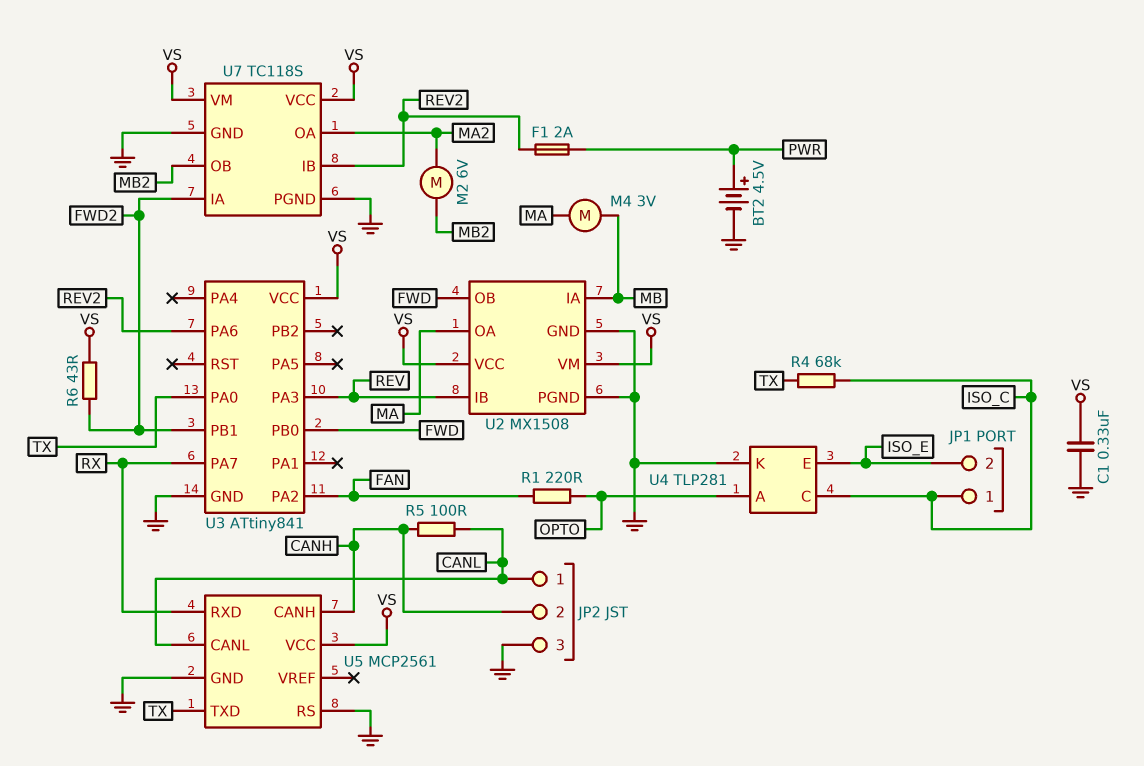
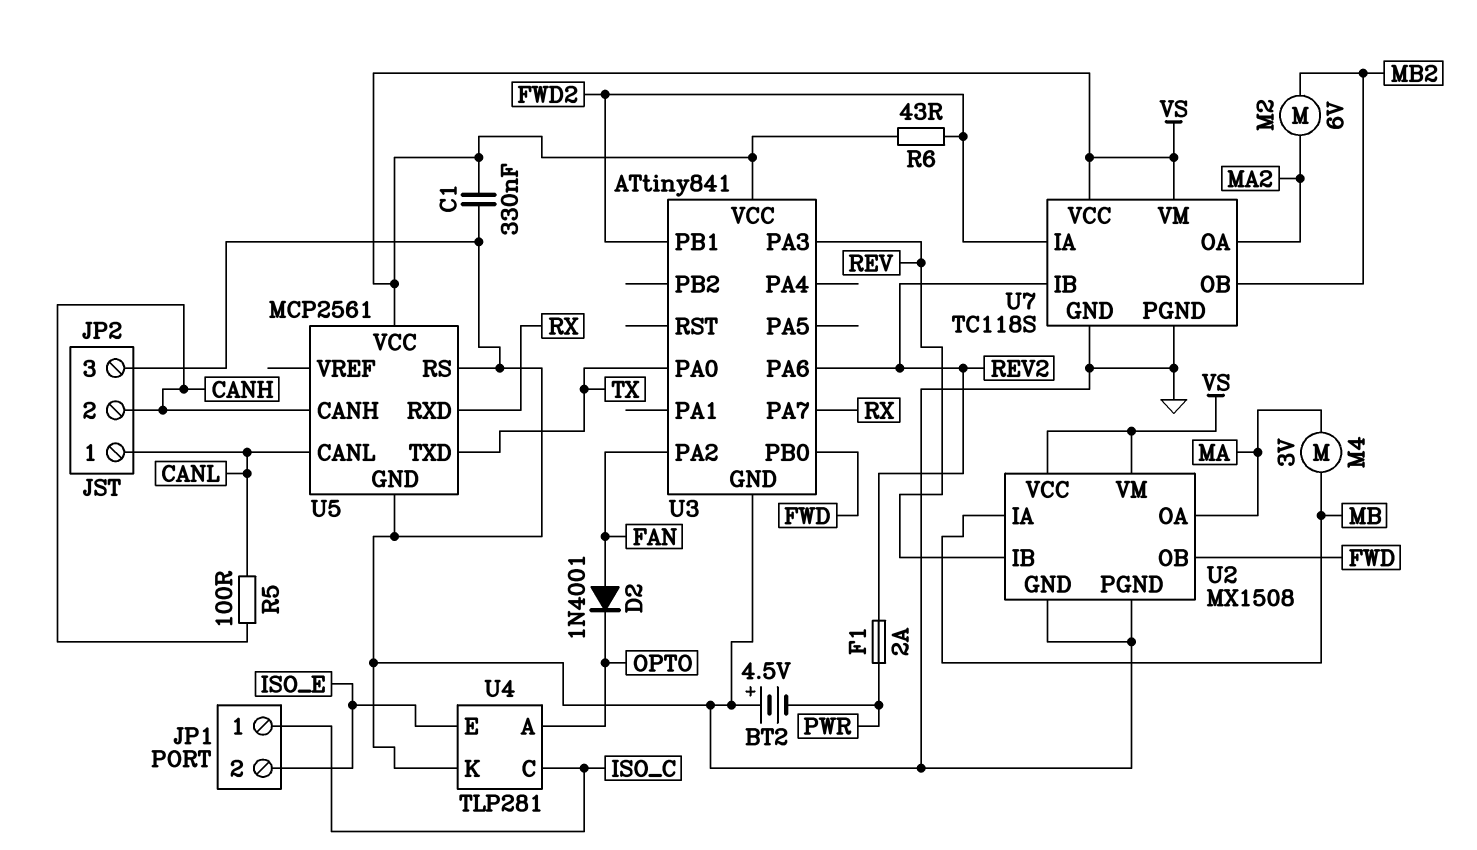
BT2: 4.5V (plus PWR, minus GND) -> 4.5V (plus GND, minus PWR)
D2: none -> diode 1N4001 (A FAN, K OPTO)
R1: 220 (FAN, OPTO) -> none
R4: 68k (ISO_C, TX) -> none

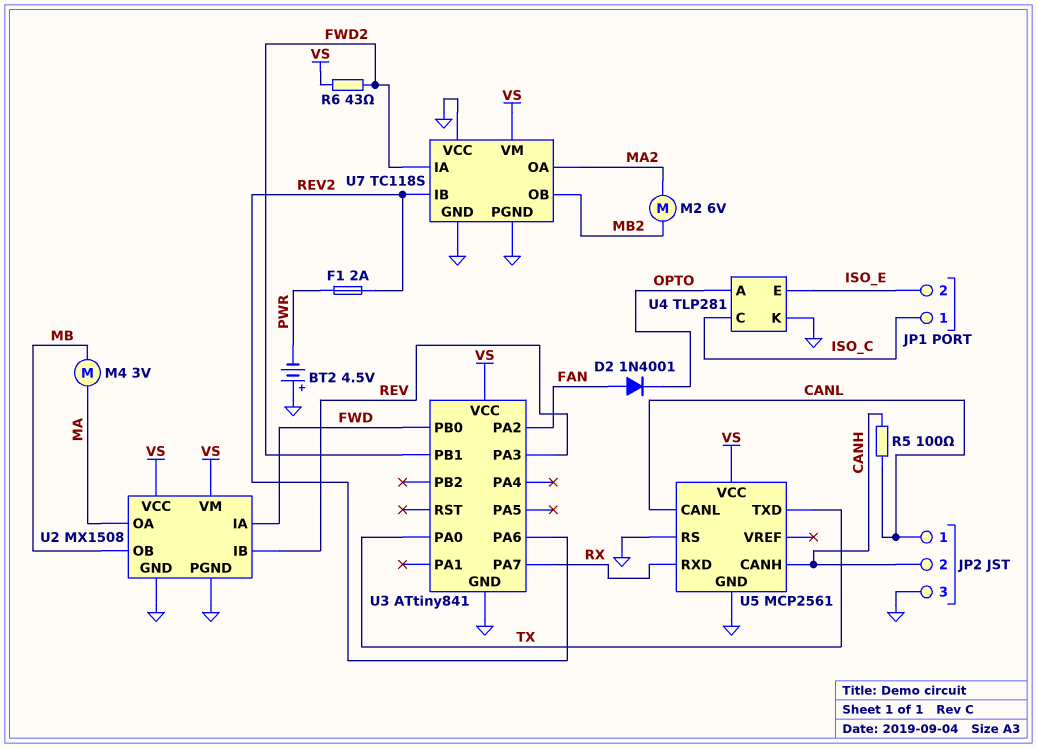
C1: 330nF (GND, VS) -> none
U2 pin IA: MB -> FWD
U2 pin OB: FWD -> MB
U7 pin VCC: VS -> GND

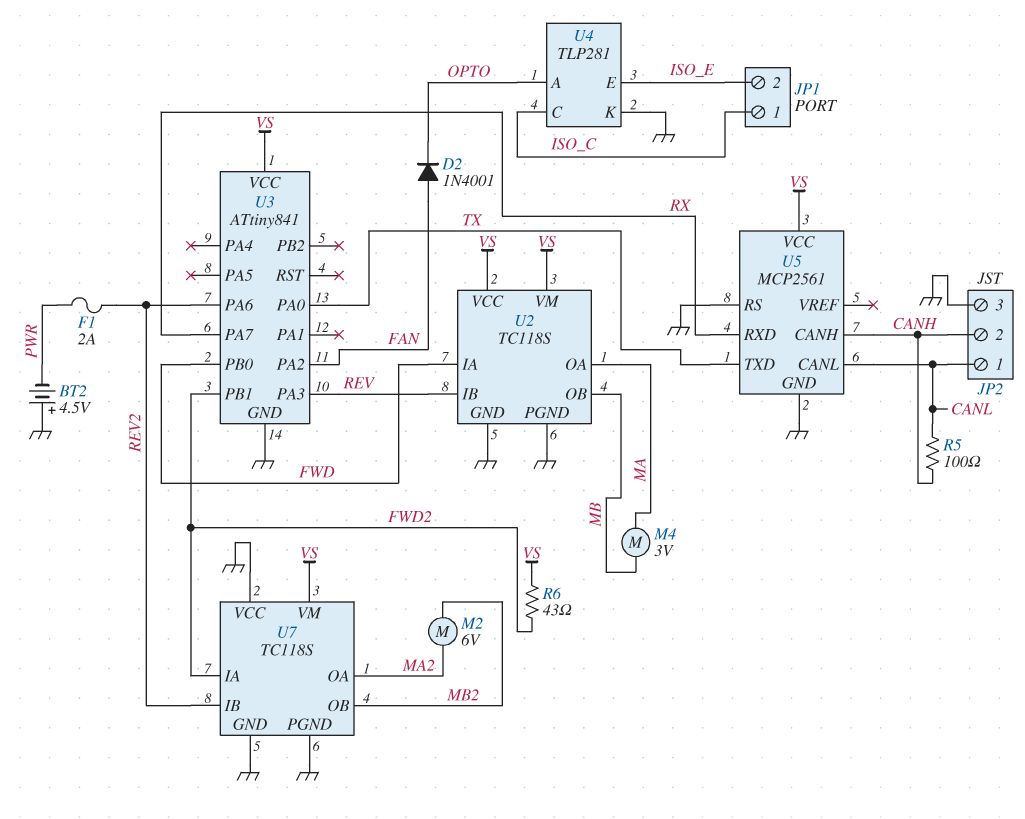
U2: MX1508 -> TC118S

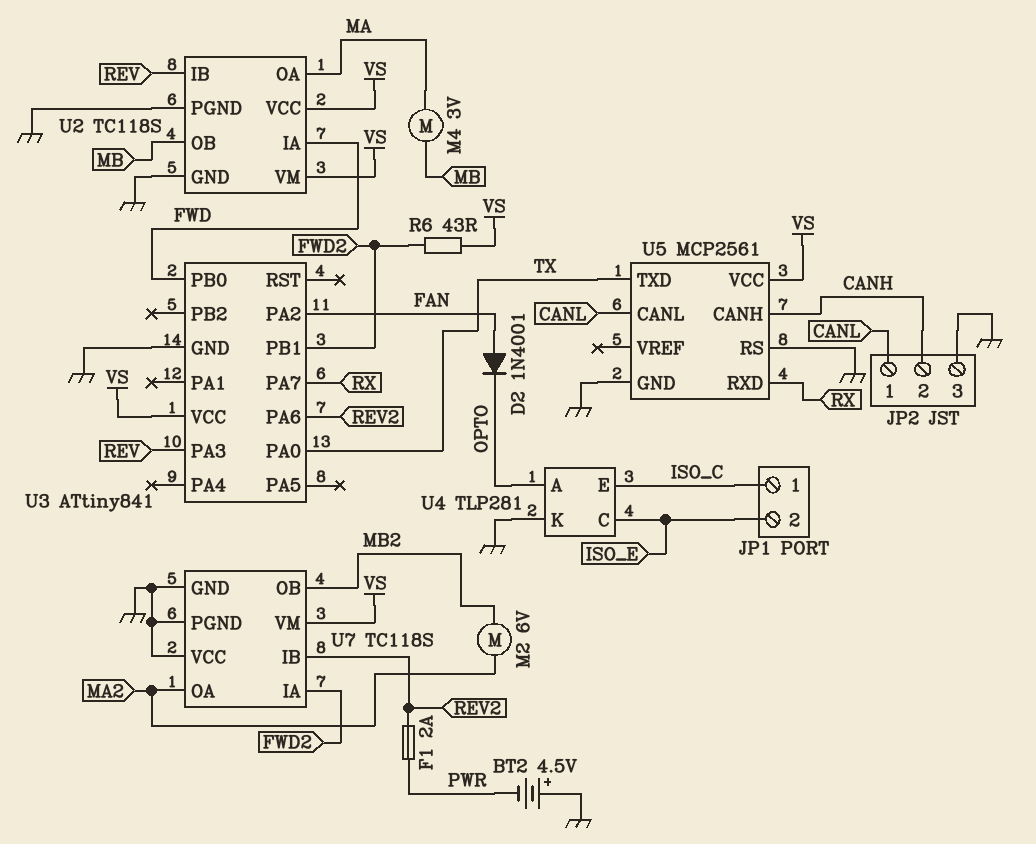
R5: 100 (CANH, CANL) -> none
U4 pin C: ISO_C -> ISO_E
U4 pin E: ISO_E -> ISO_C

